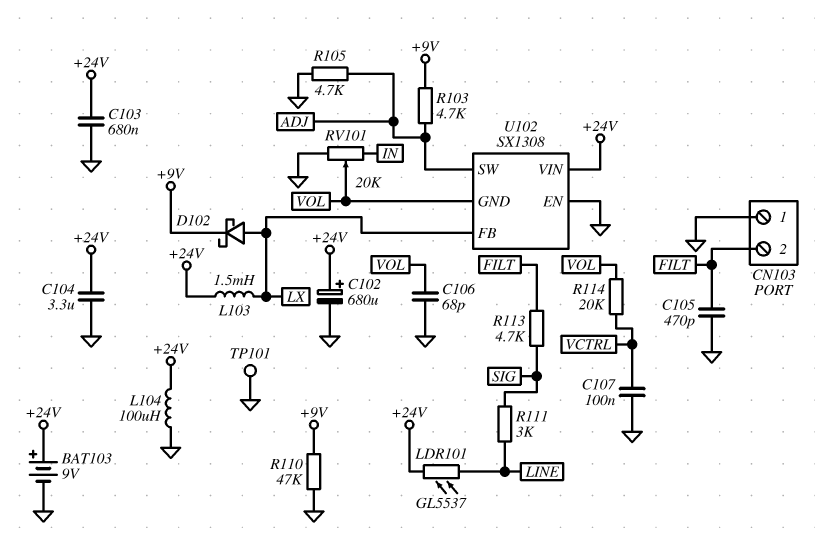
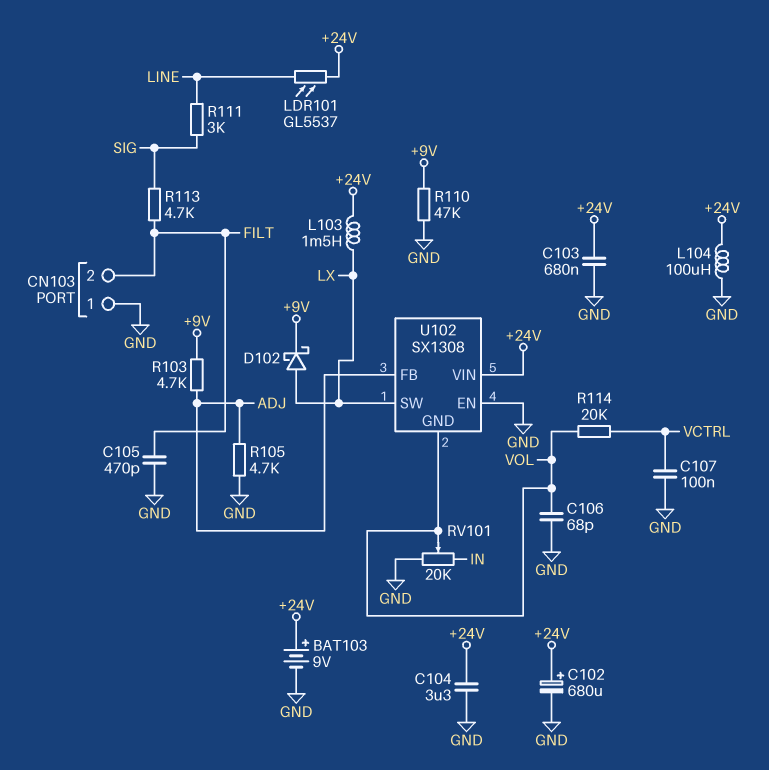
TP101: test point (GND) -> none
U102 pin FB: LX -> ADJ
U102 pin SW: ADJ -> LX

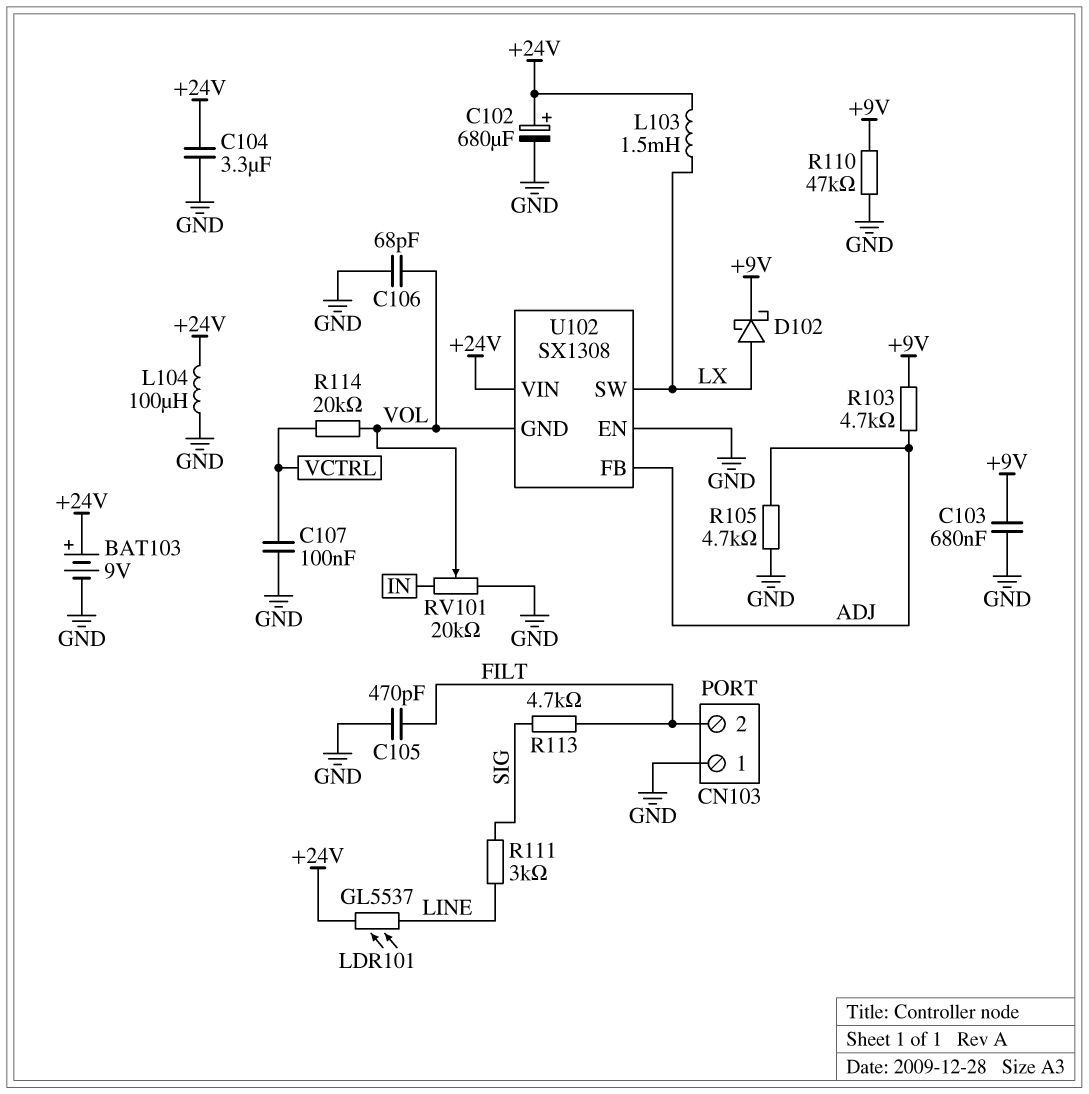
C103: 680nF (+24V, GND) -> 680nF (+9V, GND)

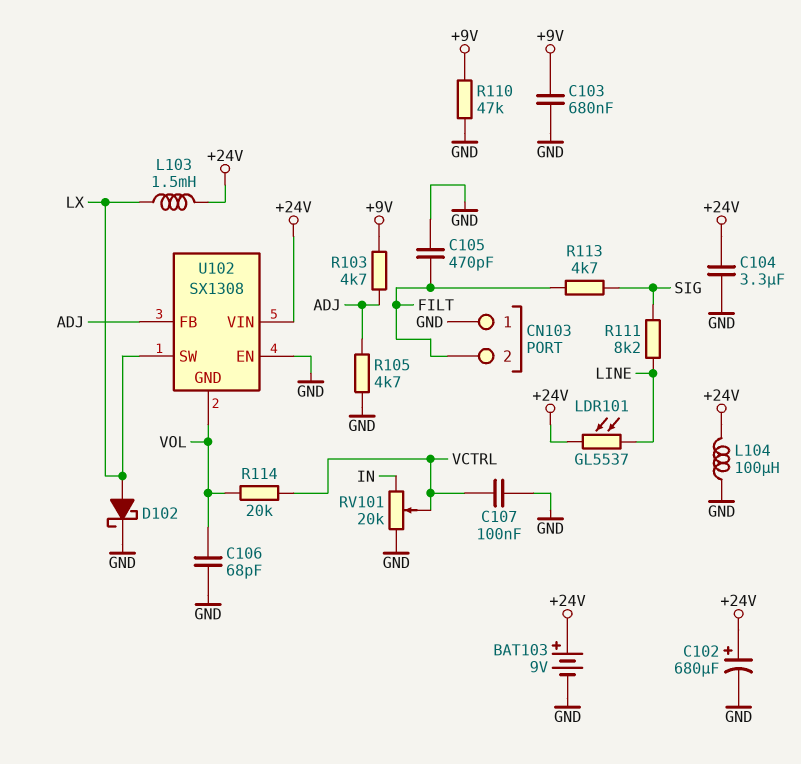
D102: schottky (A LX, K +9V) -> schottky (A LX, K GND)
R111: 3k (LINE, SIG) -> 8.2k (LINE, SIG)
RV101: 20k (GND, IN, wiper VOL) -> 20k (GND, IN, wiper VCTRL)

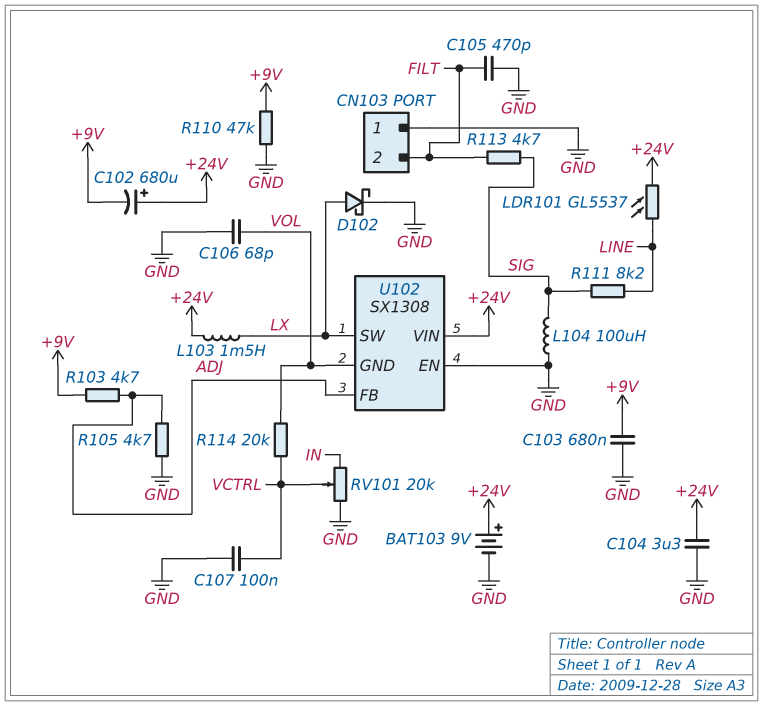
C102: 680uF (plus +24V, minus GND) -> 680uF (plus +24V, minus +9V)
L104: 100uH (+24V, GND) -> 100uH (GND, SIG)

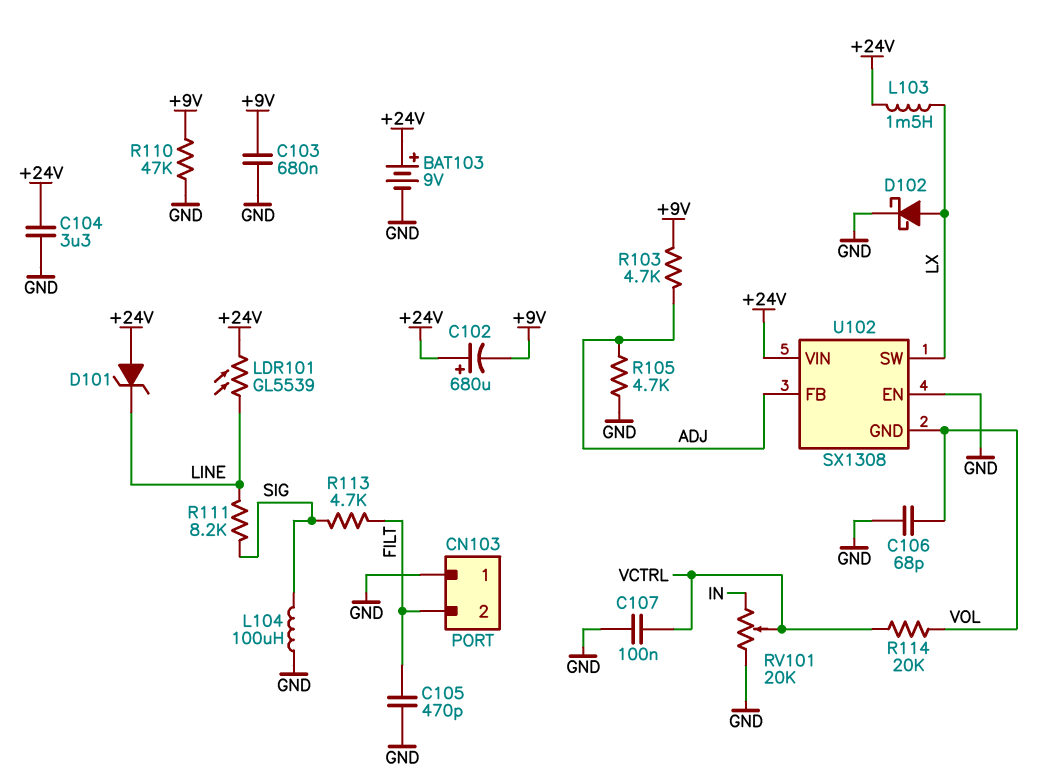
D101: none -> zener (A +24V, K LINE)
LDR101: GL5537 (+24V, LINE) -> GL5539 (+24V, LINE)

